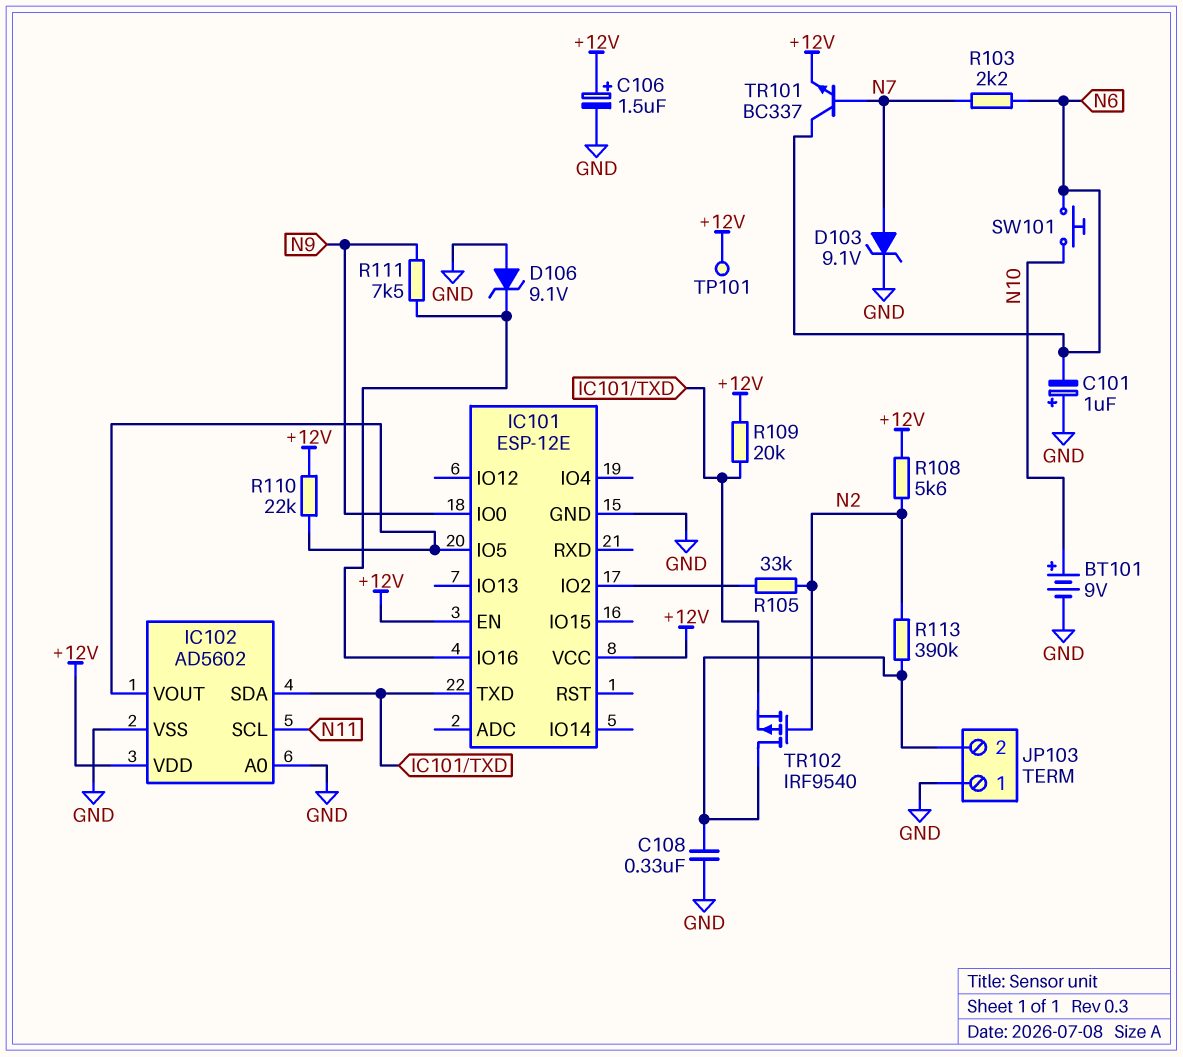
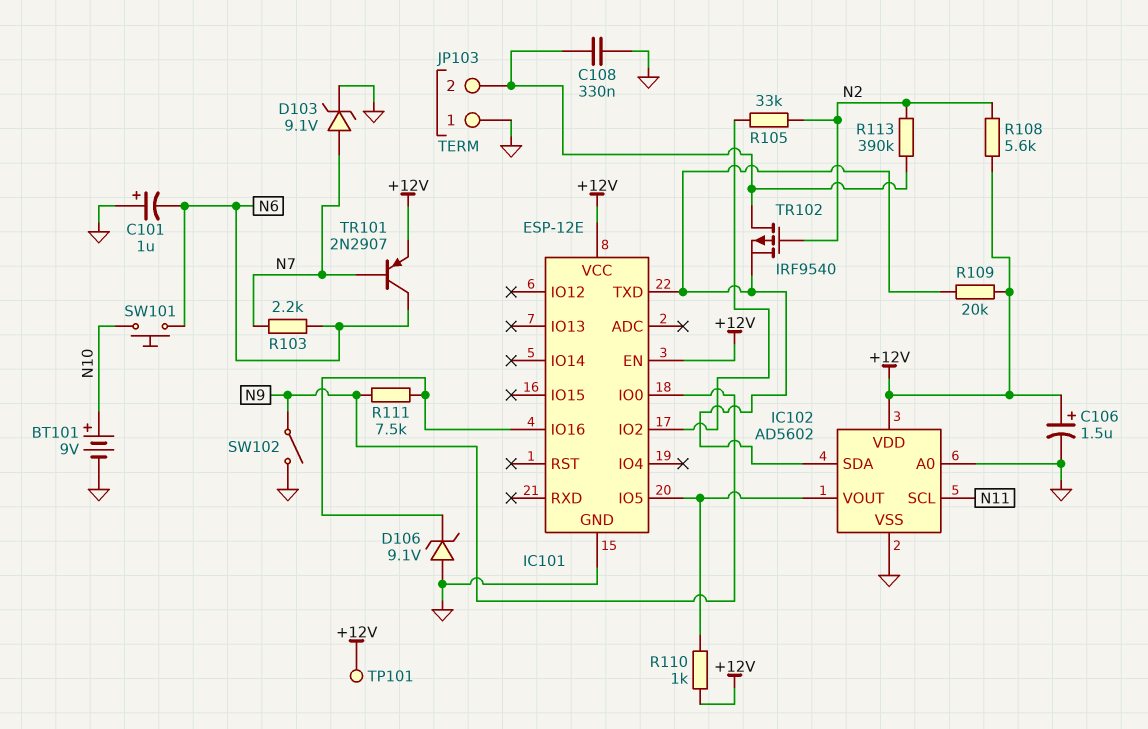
R110: 22k (+12V, IC101/IO5) -> 1k (+12V, IC101/IO5)
SW102: none -> switch (GND, N9)
TR101: NPN BC337 (B N7, C N6, E +12V) -> PNP 2N2907 (B N7, C N6, E +12V)

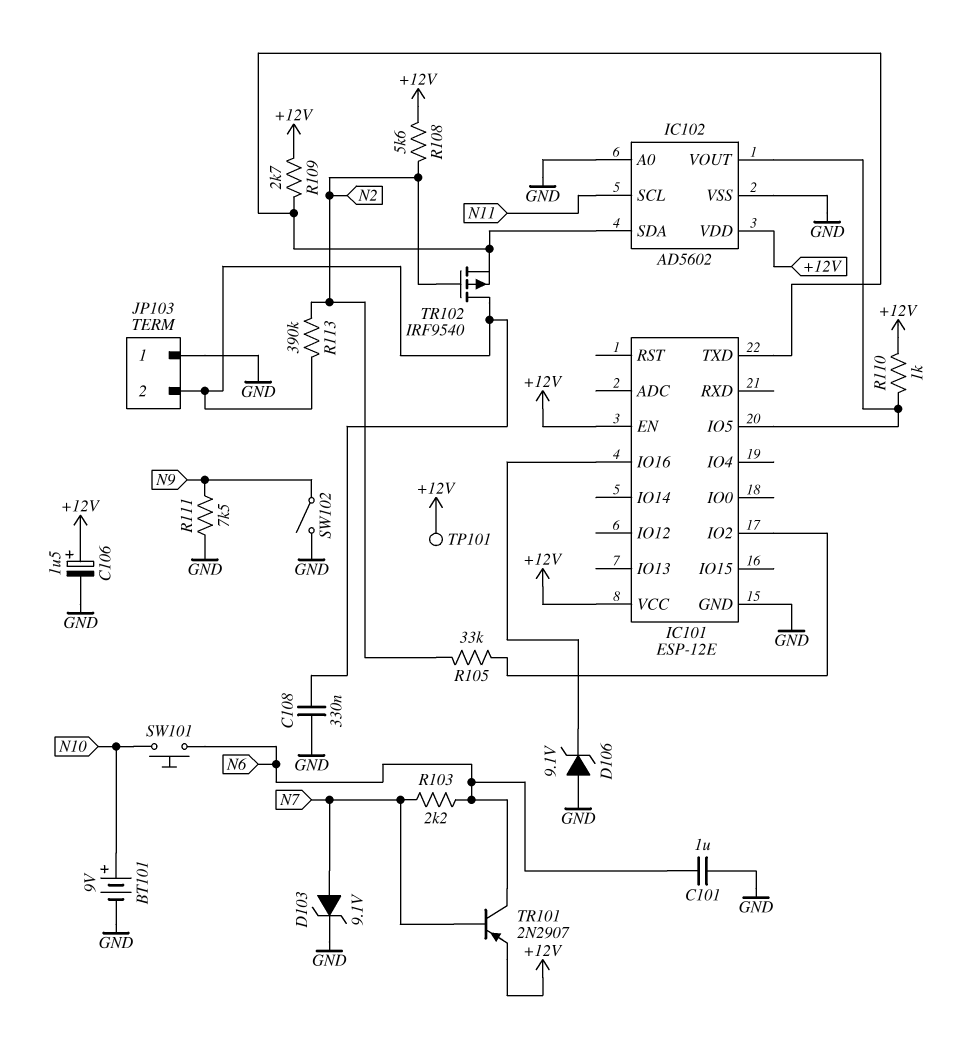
C101: 1uF (plus GND, minus N6) -> 1uF (GND, N6)
IC101 pin IO0: N9 -> none
R109: 20k (+12V, IC101/TXD) -> 2.7k (+12V, IC101/TXD)
R111: 7.5k (IC101/IO16, N9) -> 7.5k (GND, N9)

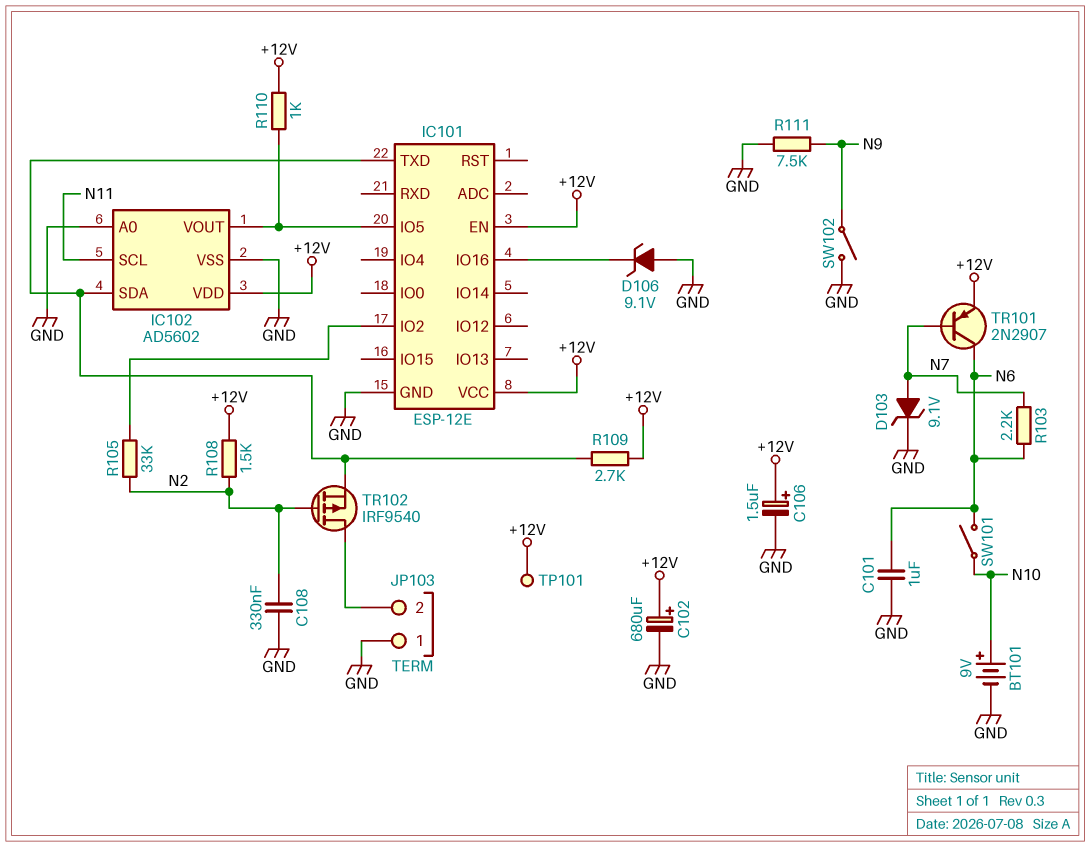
C102: none -> 680uF (plus +12V, minus GND)
C108: 330nF (GND, JP103/2) -> 330nF (GND, N2)
R108: 5.6k (+12V, N2) -> 1.5k (+12V, N2)
R113: 390k (JP103/2, N2) -> none
SW101: button (N6, N10) -> switch (N6, N10)

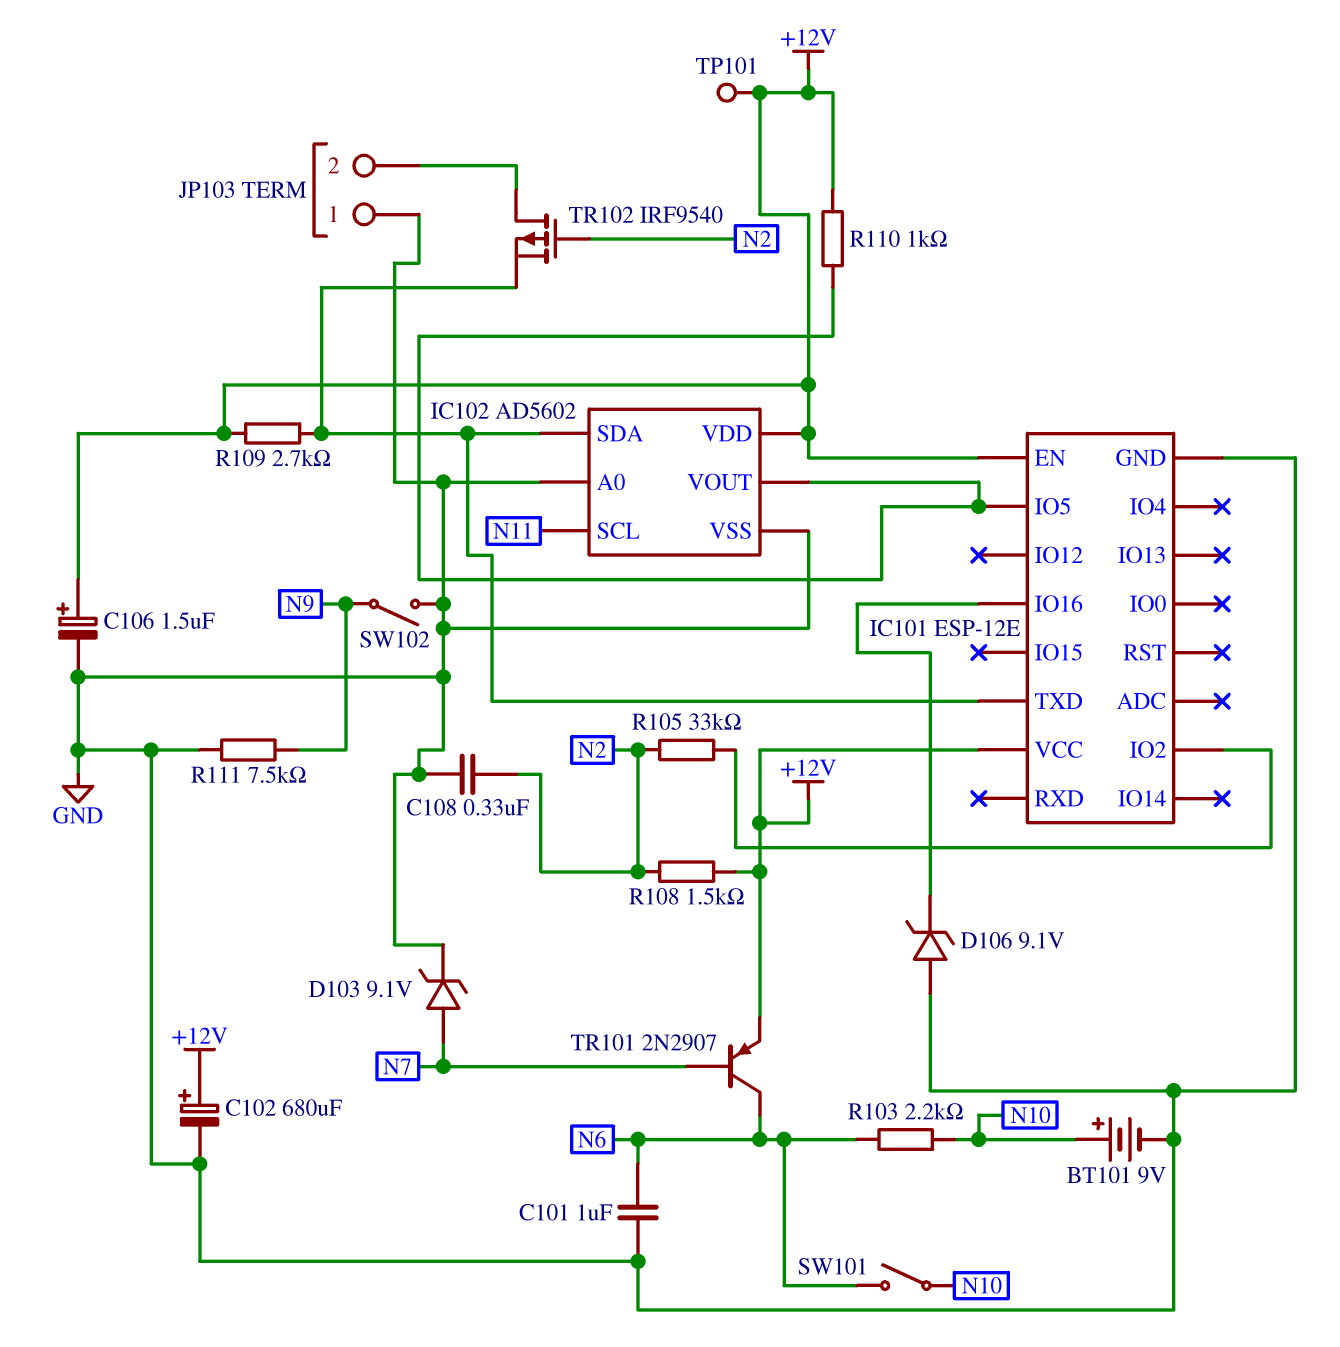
R103: 2.2k (N6, N7) -> 2.2k (N6, N10)

